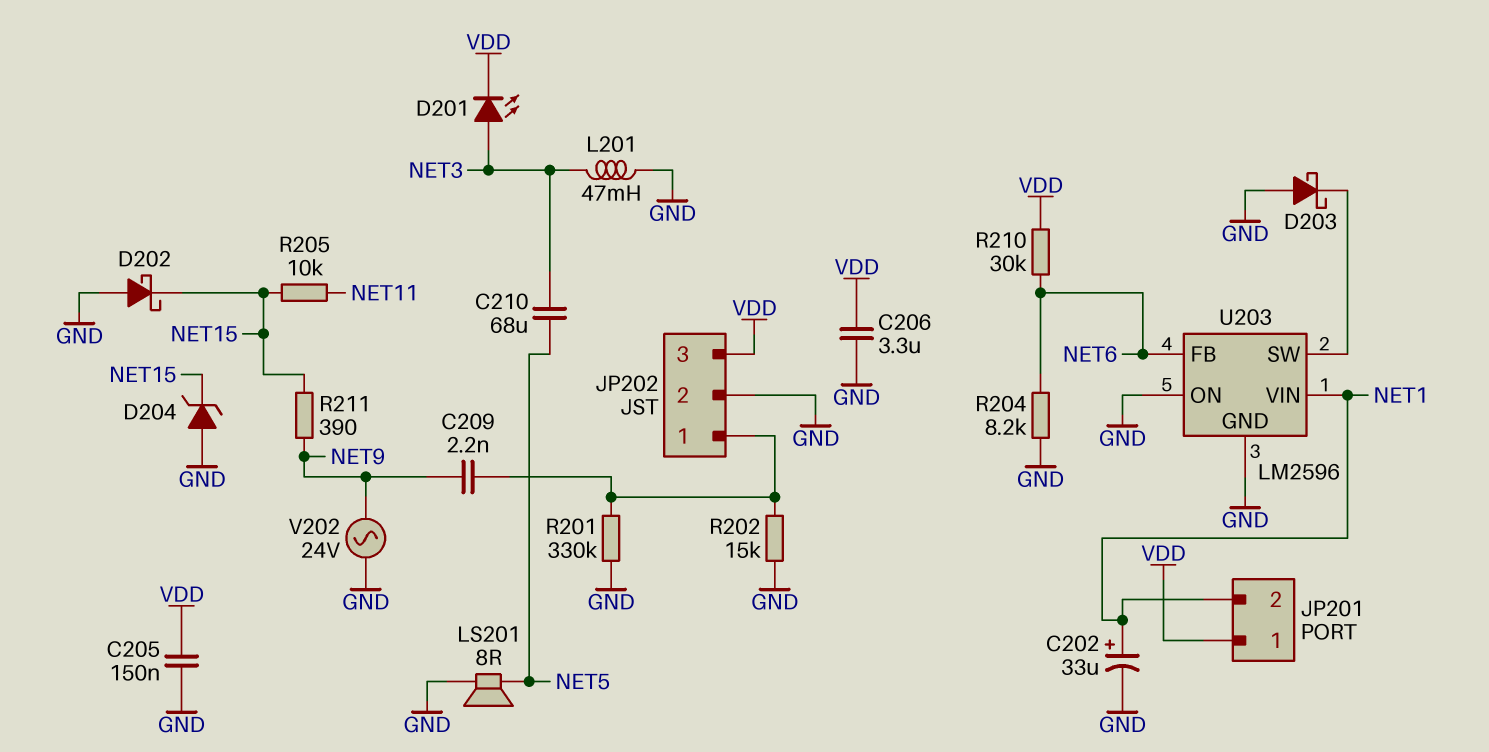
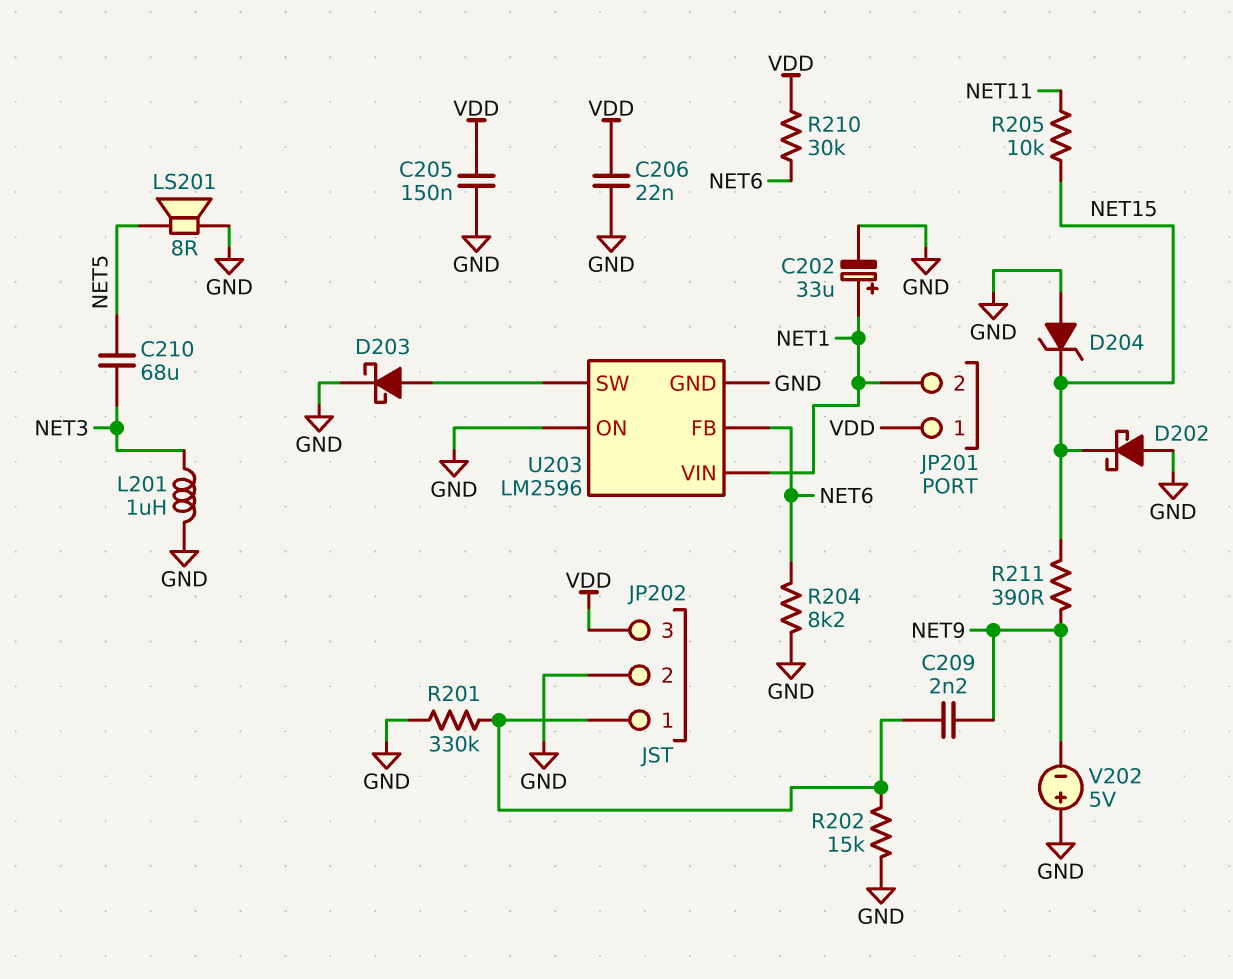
C206: 3.3uF (GND, VDD) -> 22nF (GND, VDD)
D201: LED (A NET3, K VDD) -> none
D203: schottky (A GND, K U203/SW) -> schottky (A U203/SW, K GND)
L201: 47mH (GND, NET3) -> 1uH (GND, NET3)
V202: AC 24V (GND, NET9) -> 5V (plus GND, minus NET9)

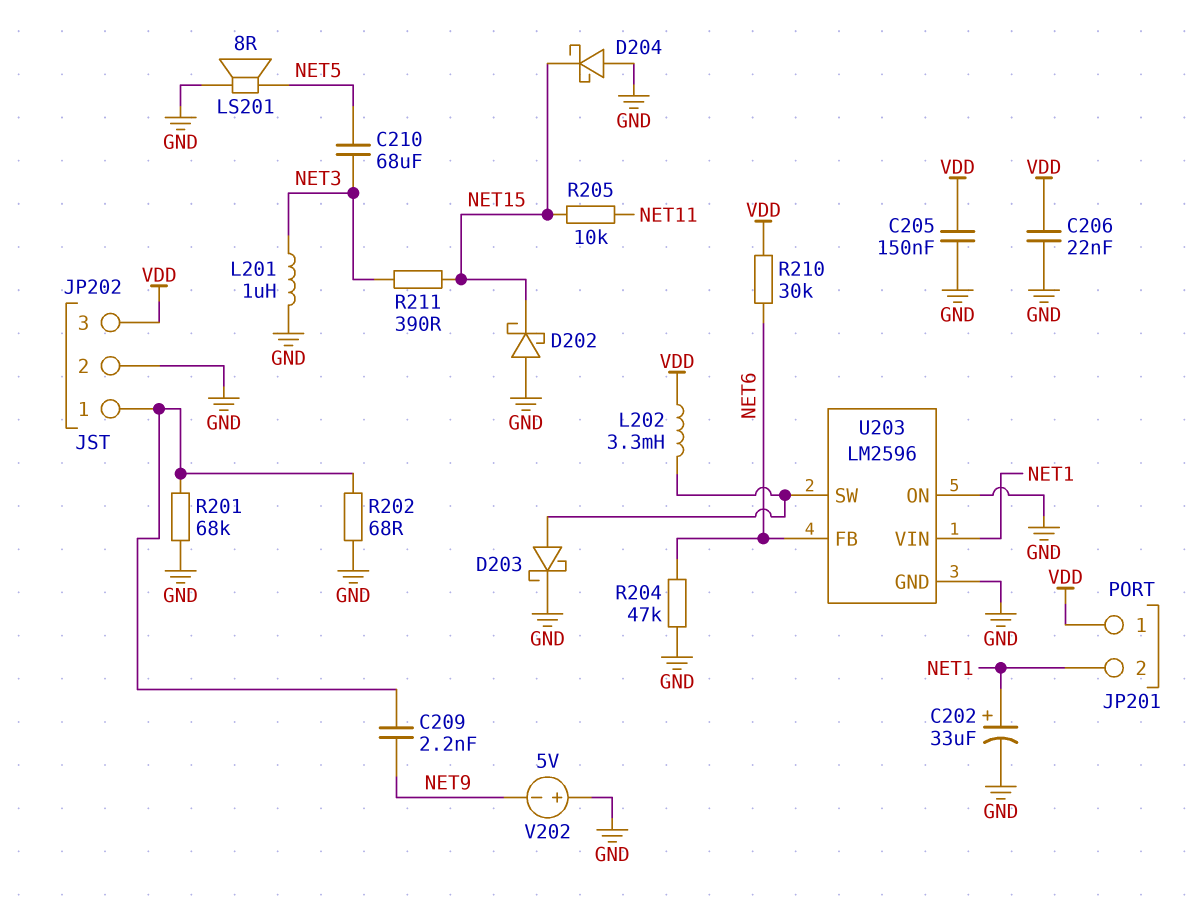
D204: zener (A GND, K NET15) -> schottky (A GND, K NET15)
L202: none -> 3.3mH (U203/SW, VDD)
R201: 330k (GND, JP202/1) -> 68k (GND, JP202/1)
R202: 15k (GND, JP202/1) -> 68 (GND, JP202/1)
R204: 8.2k (GND, NET6) -> 47k (GND, NET6)
R211: 390 (NET9, NET15) -> 390 (NET3, NET15)

